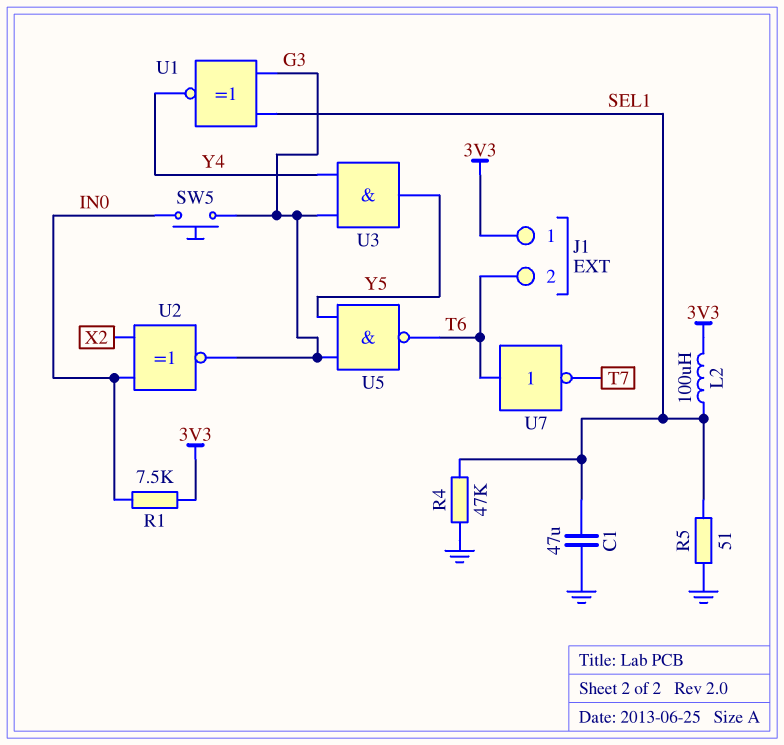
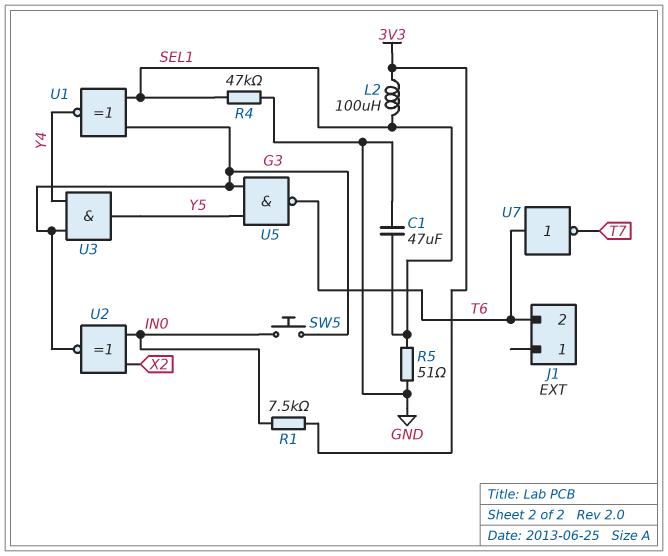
J1 pin 1: 3V3 -> none

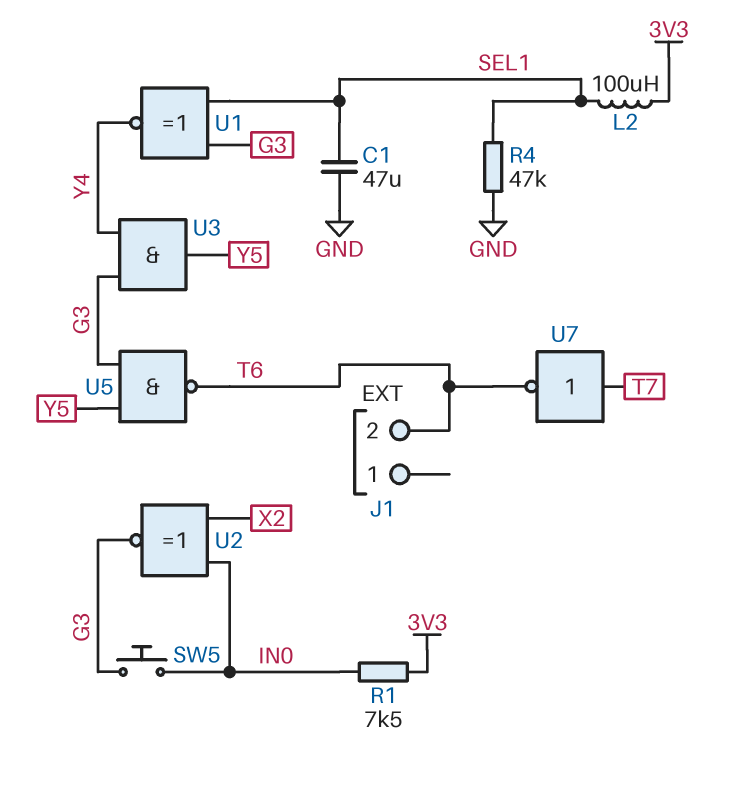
R5: 51 (GND, SEL1) -> none
U7: NOT (in T6, out T7) -> NOT (in T7, out T6)

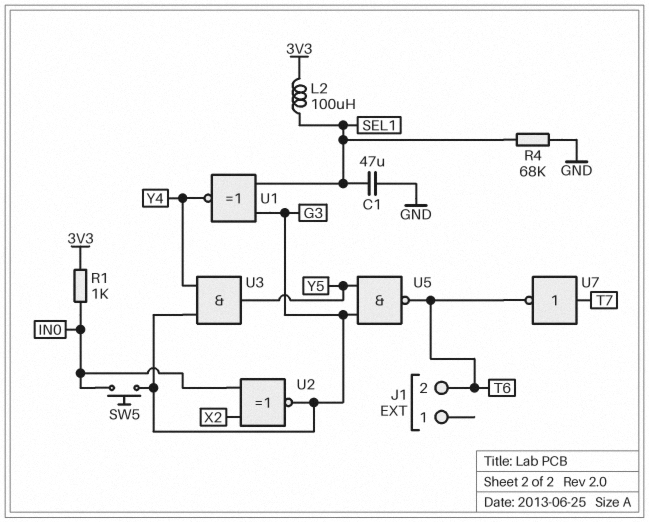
R1: 7.5k (3V3, IN0) -> 1k (3V3, IN0)
R4: 47k (GND, SEL1) -> 68k (GND, SEL1)

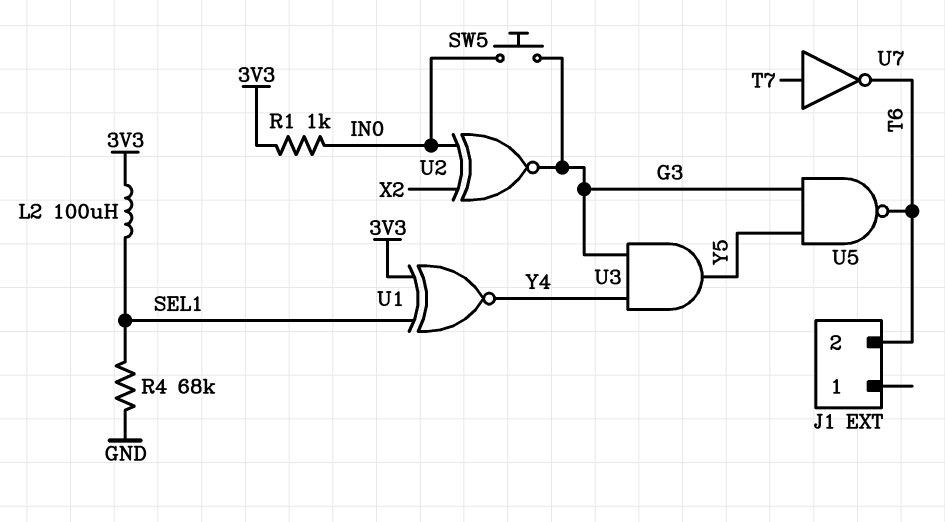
C1: 47uF (GND, SEL1) -> none
U1: XNOR (in G3, in SEL1, out Y4) -> XNOR (in 3V3, in SEL1, out Y4)

